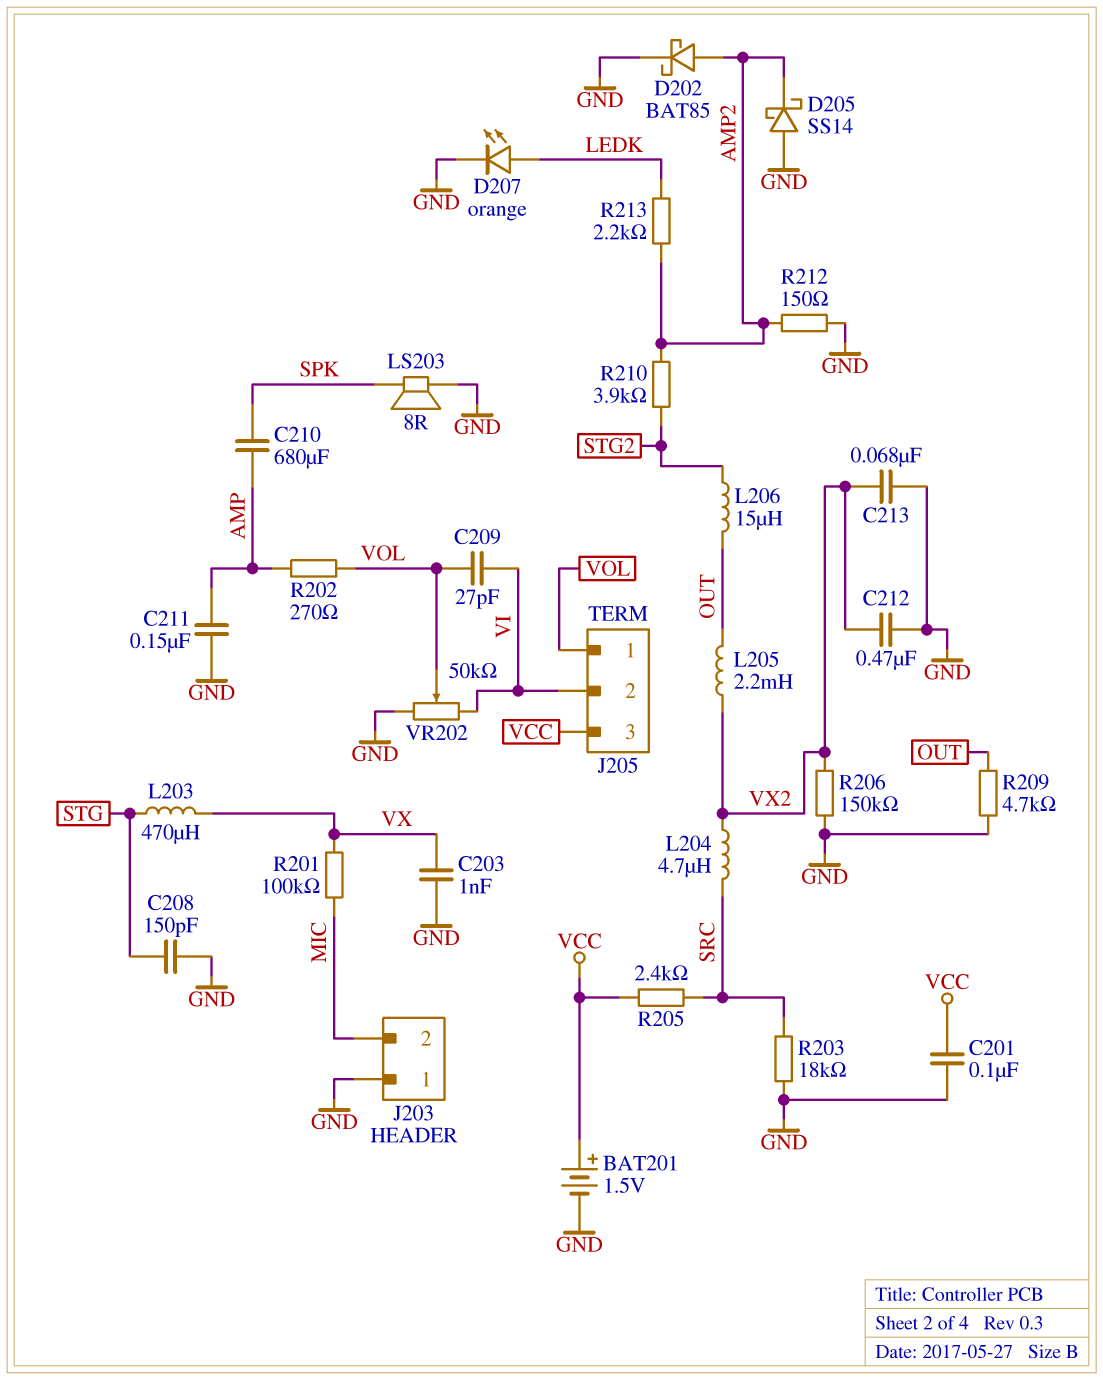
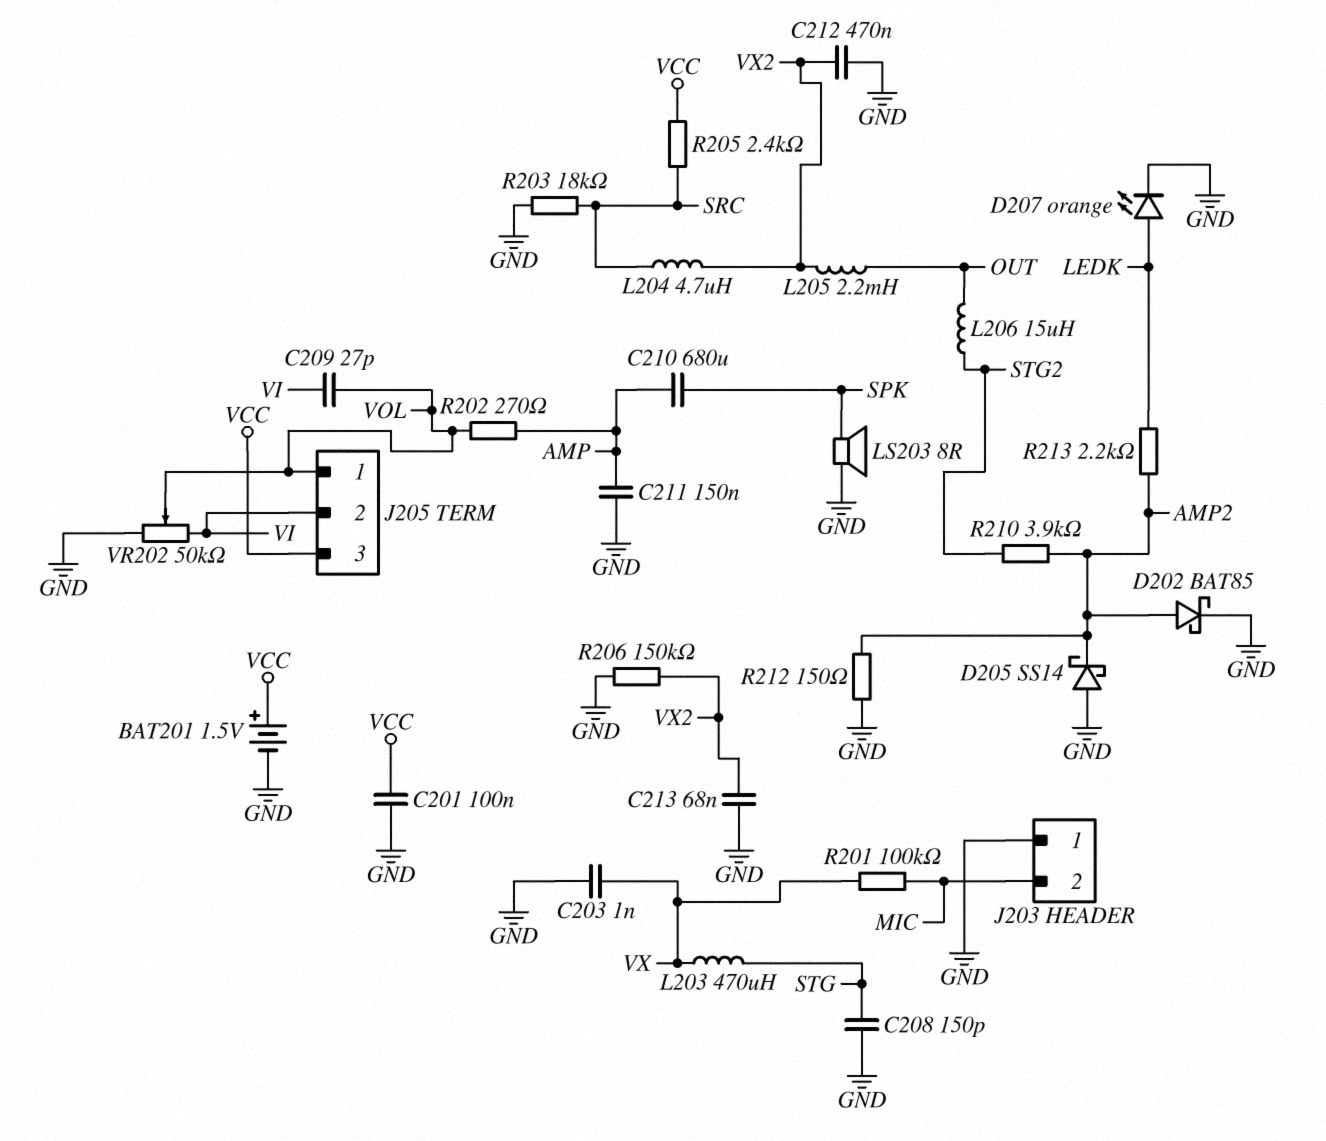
R209: 4.7k (GND, OUT) -> none

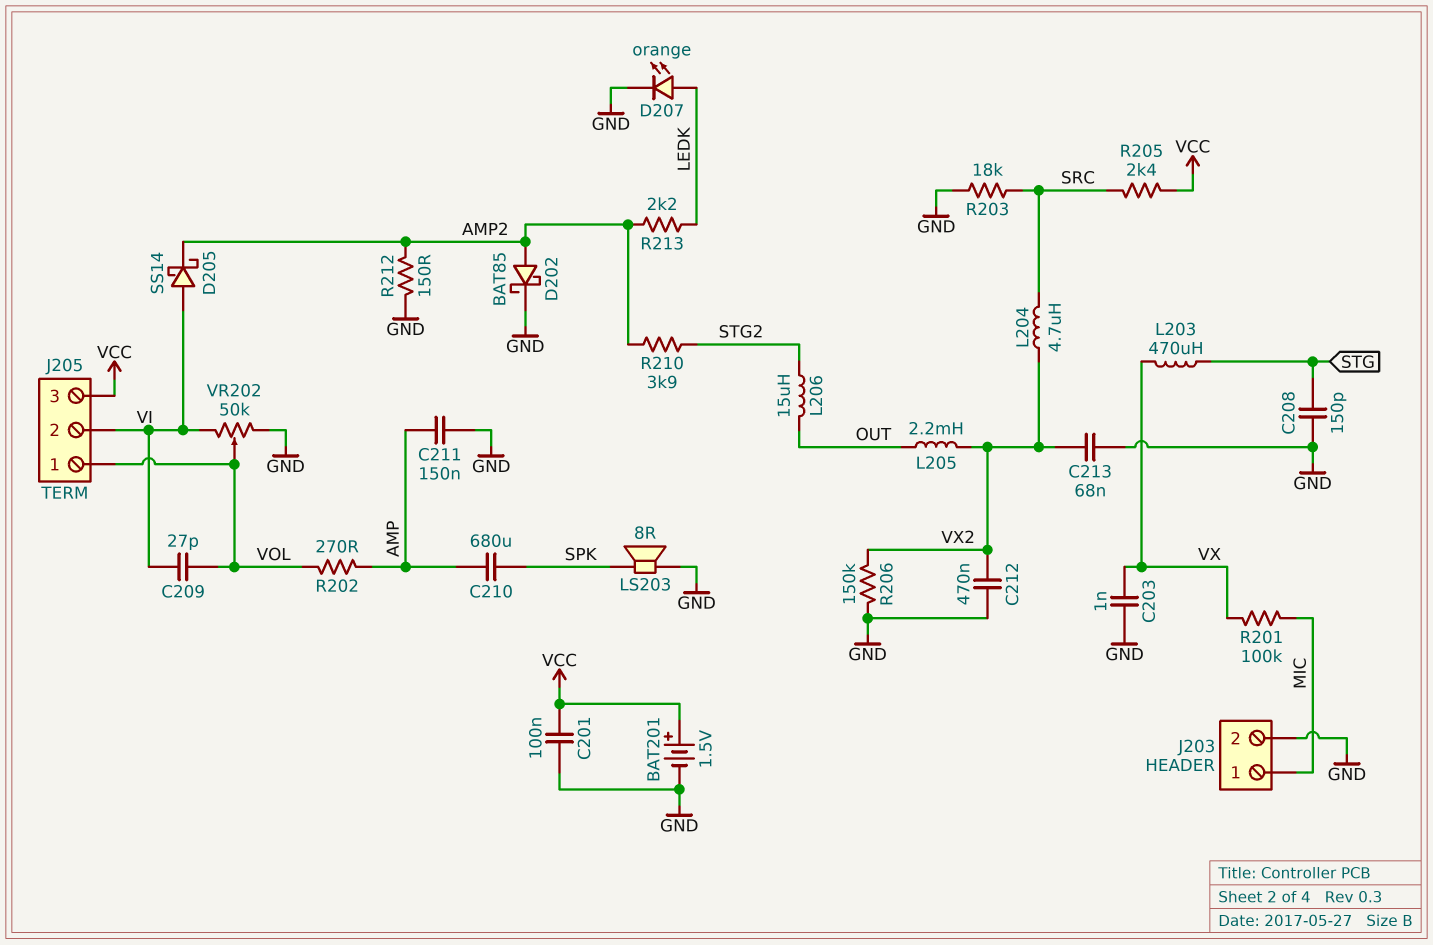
D205: schottky SS14 (A GND, K AMP2) -> schottky SS14 (A VI, K AMP2)
J203 pin 1: GND -> MIC
J203 pin 2: MIC -> GND

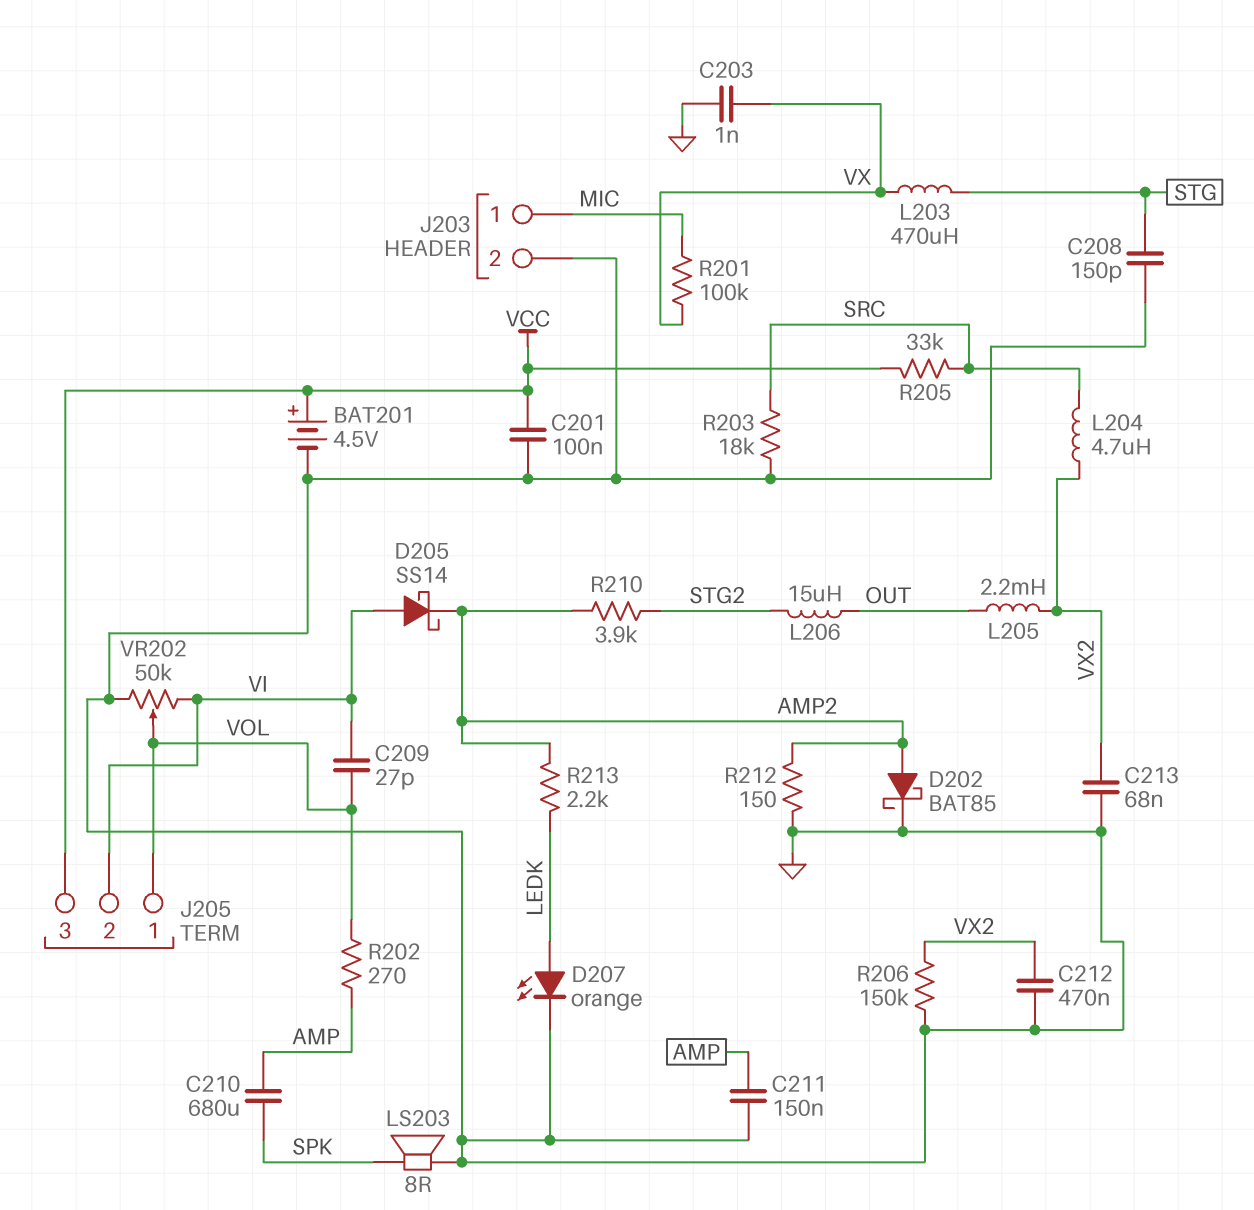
BAT201: 1.5V (plus VCC, minus GND) -> 4.5V (plus VCC, minus GND)
R205: 2.4k (SRC, VCC) -> 33k (SRC, VCC)

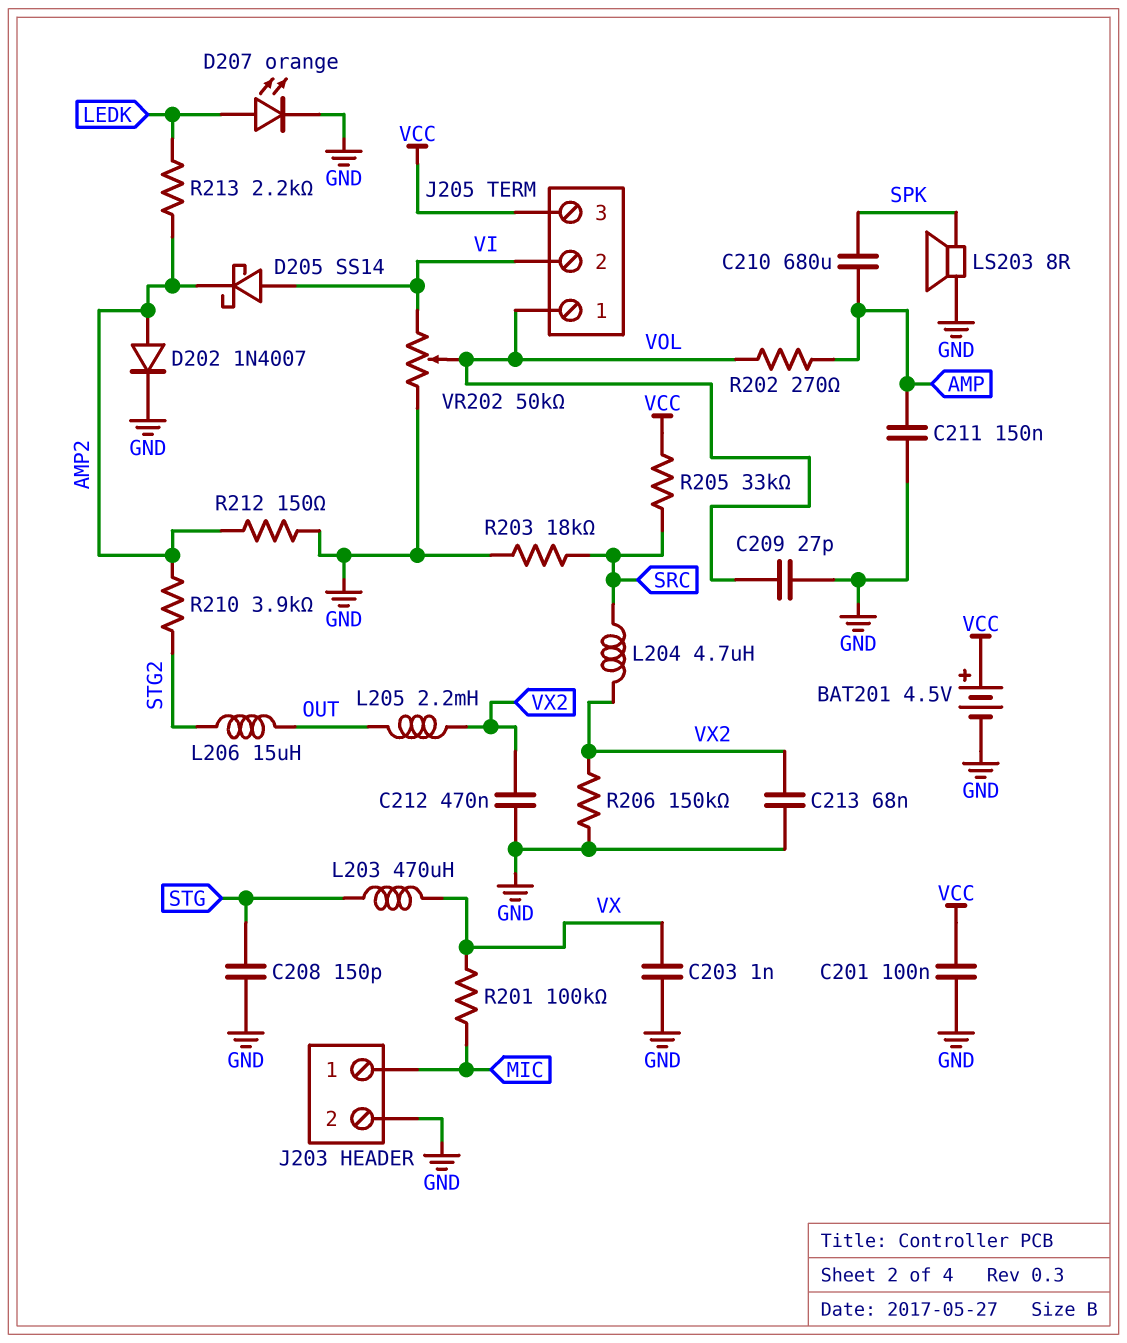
C209: 27pF (VI, VOL) -> 27pF (GND, VOL)
D202: schottky BAT85 (A AMP2, K GND) -> diode 1N4007 (A AMP2, K GND)

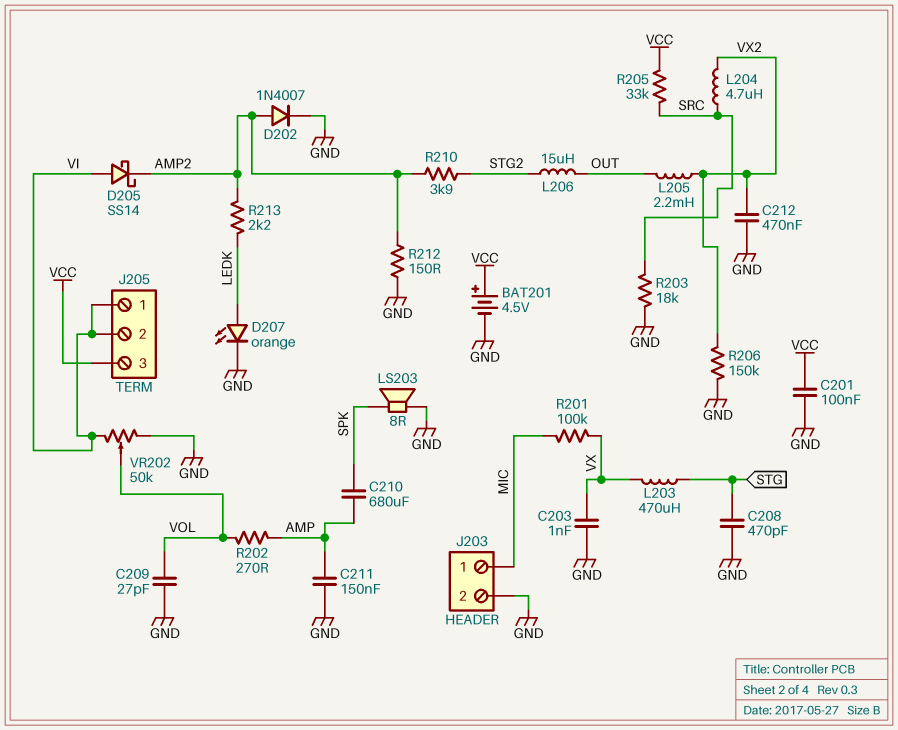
C208: 150pF (GND, STG) -> 470pF (GND, STG)
C213: 68nF (GND, VX2) -> none
J205 pin 1: VOL -> VI

